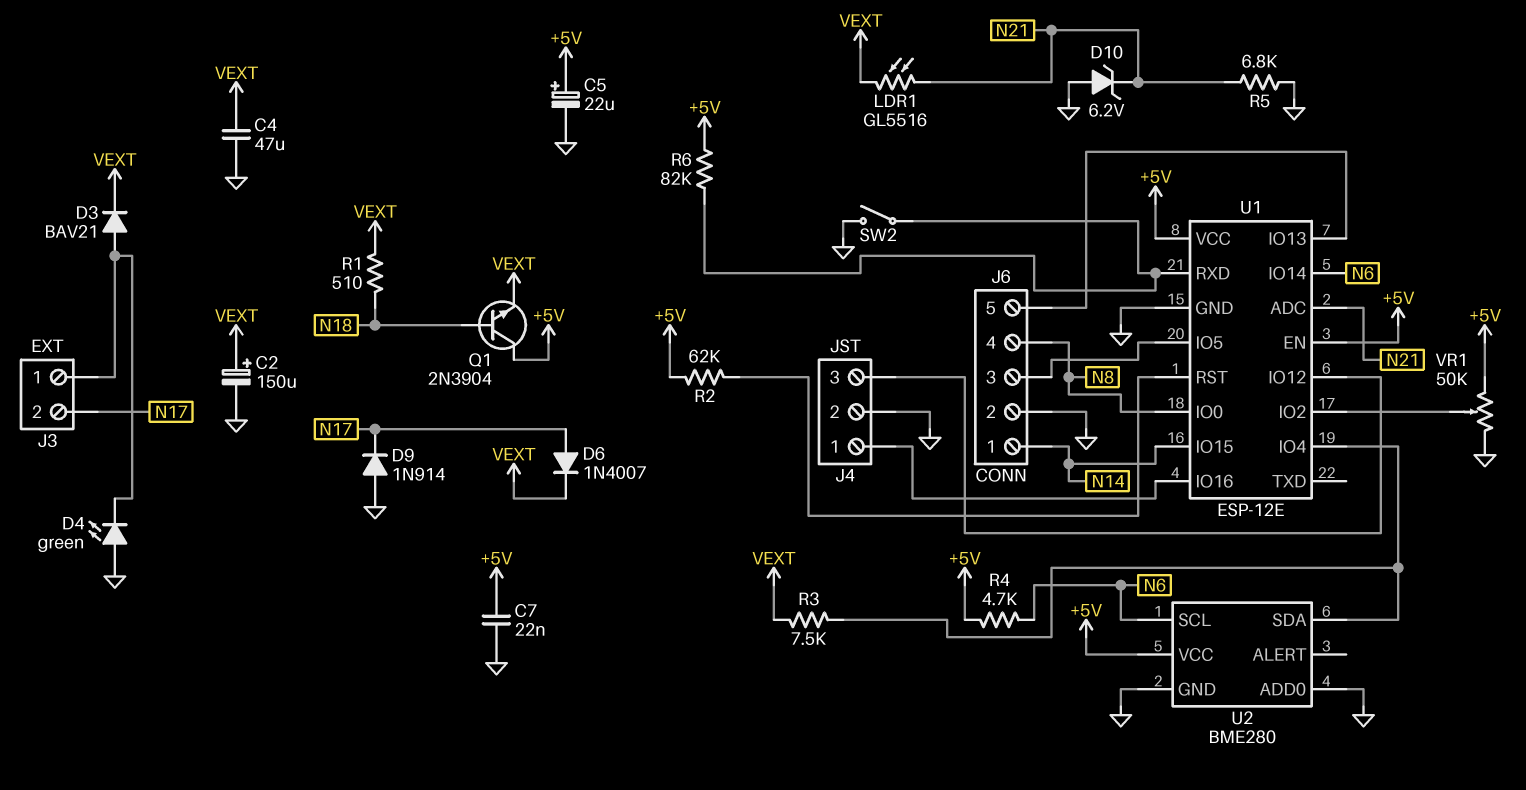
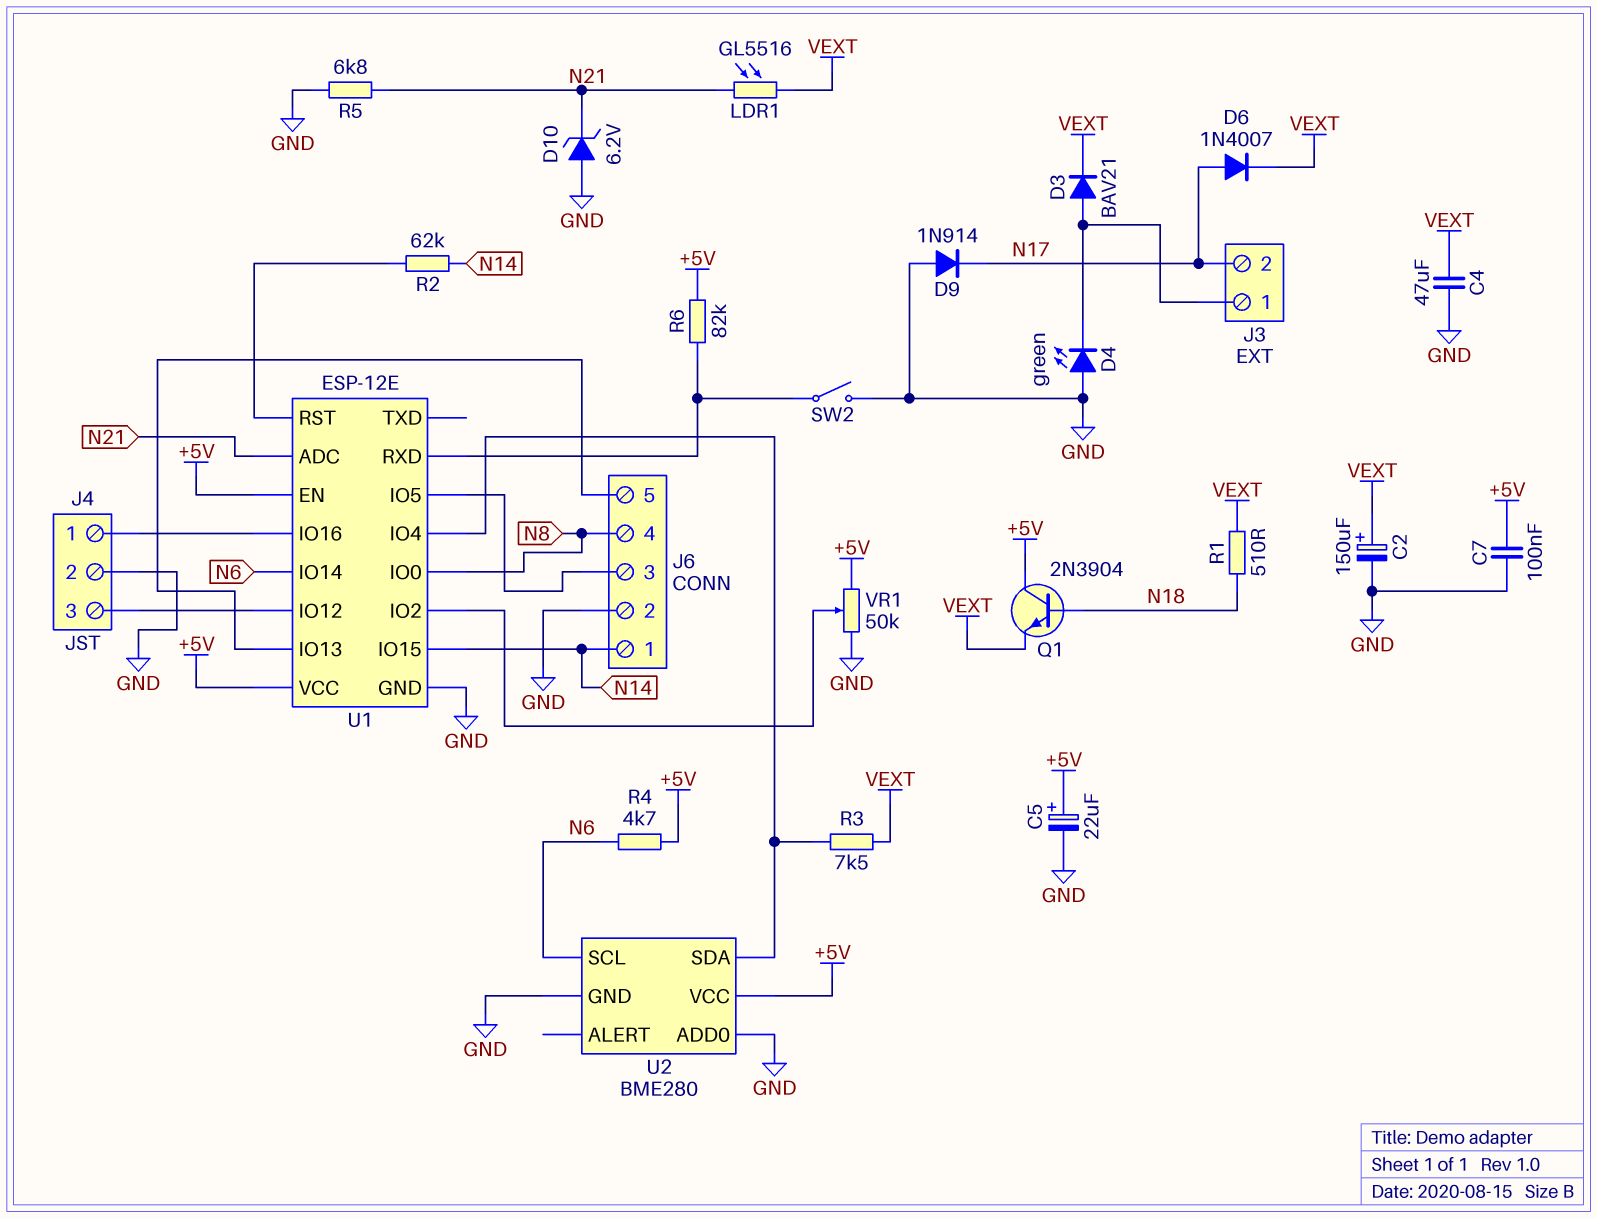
C7: 22nF (+5V, GND) -> 100nF (+5V, GND)
R2: 62k (+5V, U1/RST) -> 62k (N14, U1/RST)

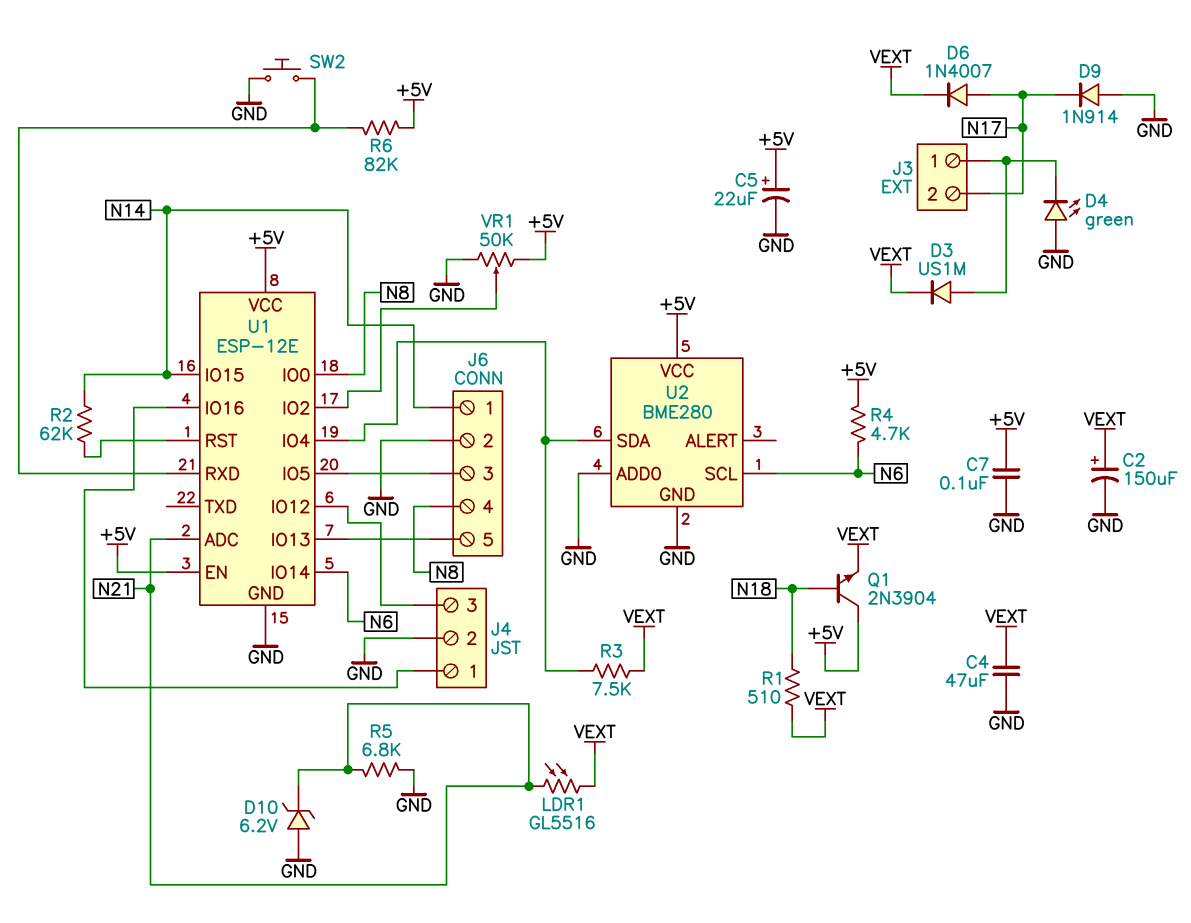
D3: diode BAV21 (A J3/1, K VEXT) -> diode US1M (A J3/1, K VEXT)
SW2: switch (GND, U1/RXD) -> button (GND, U1/RXD)

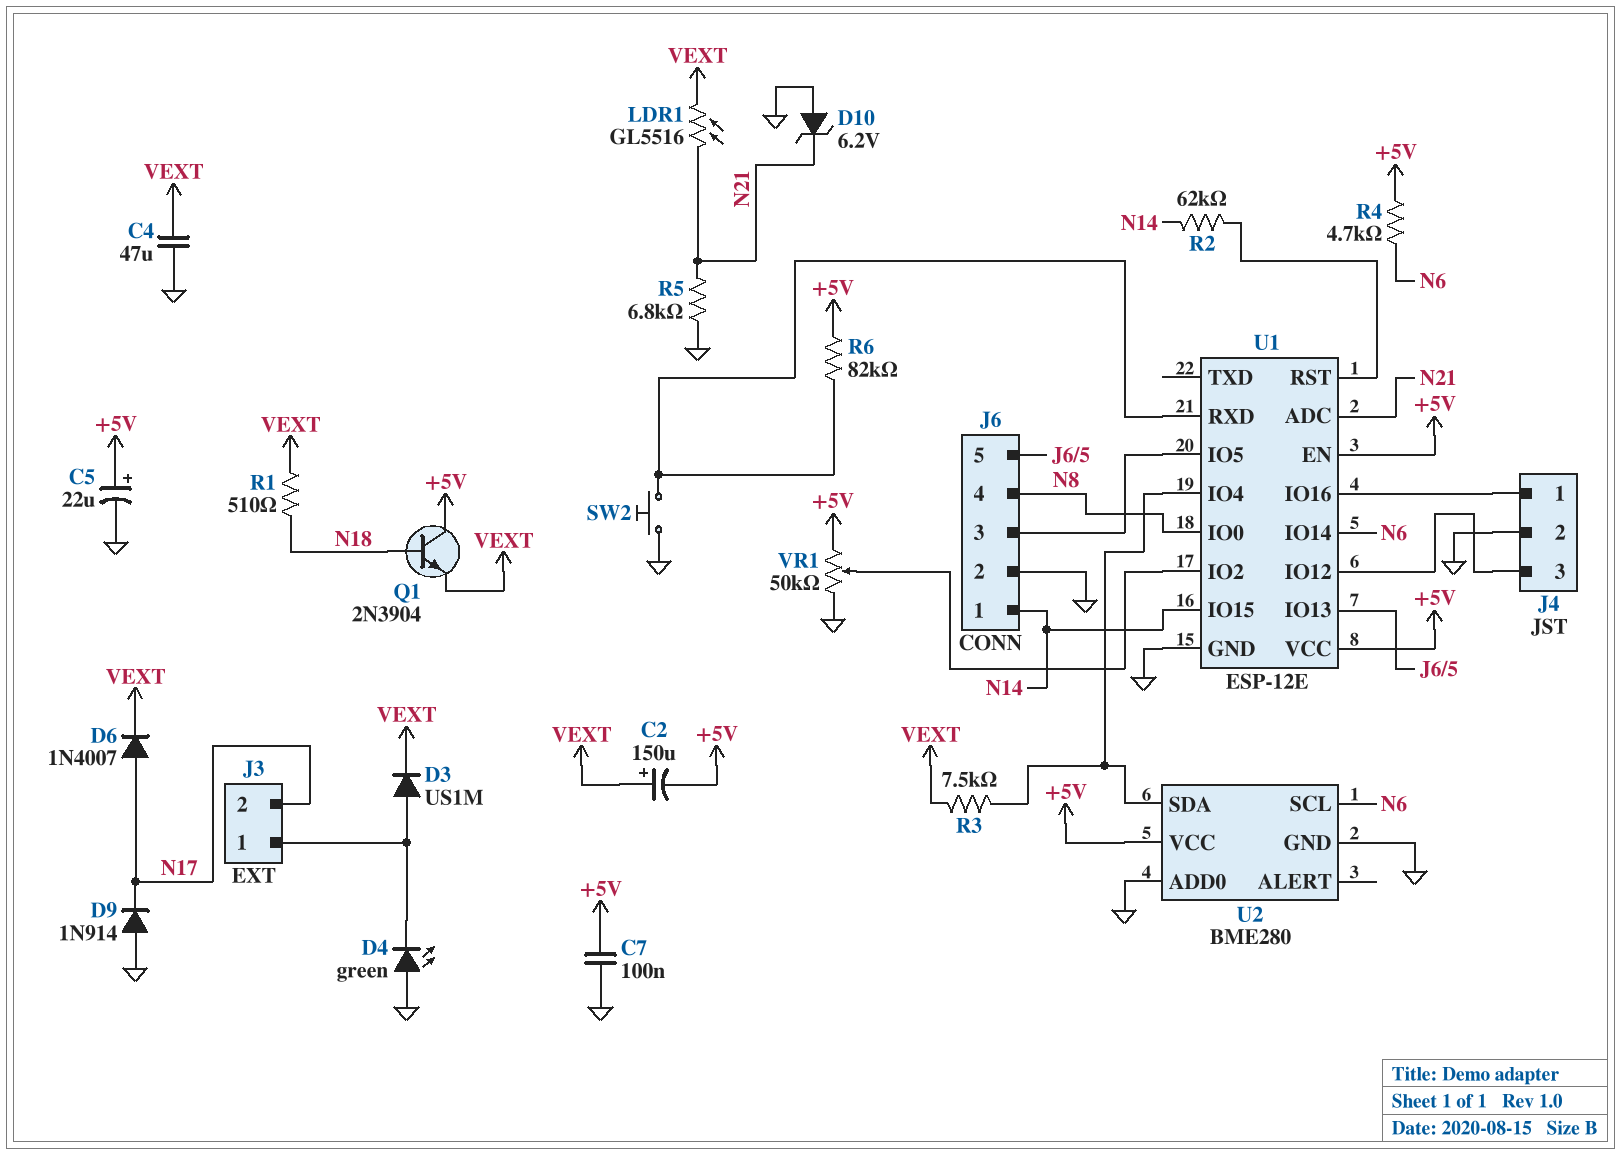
C2: 150uF (plus VEXT, minus GND) -> 150uF (plus VEXT, minus +5V)

